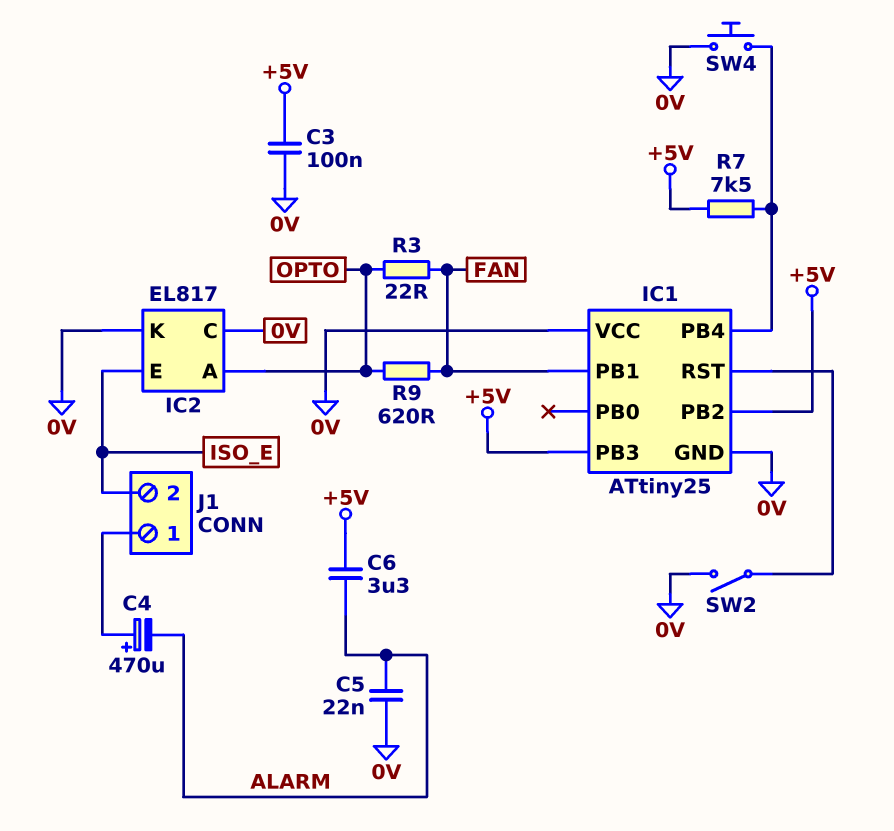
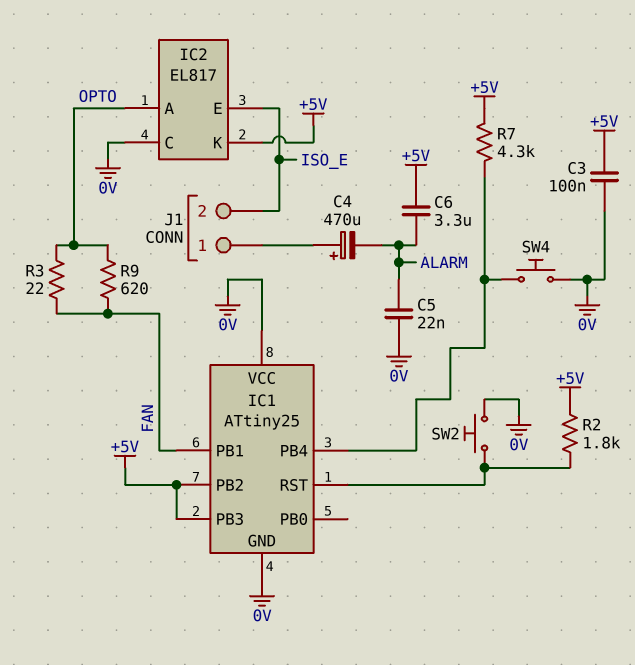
IC2 pin K: 0V -> +5V
R2: none -> 1.8k (+5V, IC1/RST)
R7: 7.5k (+5V, IC1/PB4) -> 4.3k (+5V, IC1/PB4)
SW2: switch (0V, IC1/RST) -> button (0V, IC1/RST)

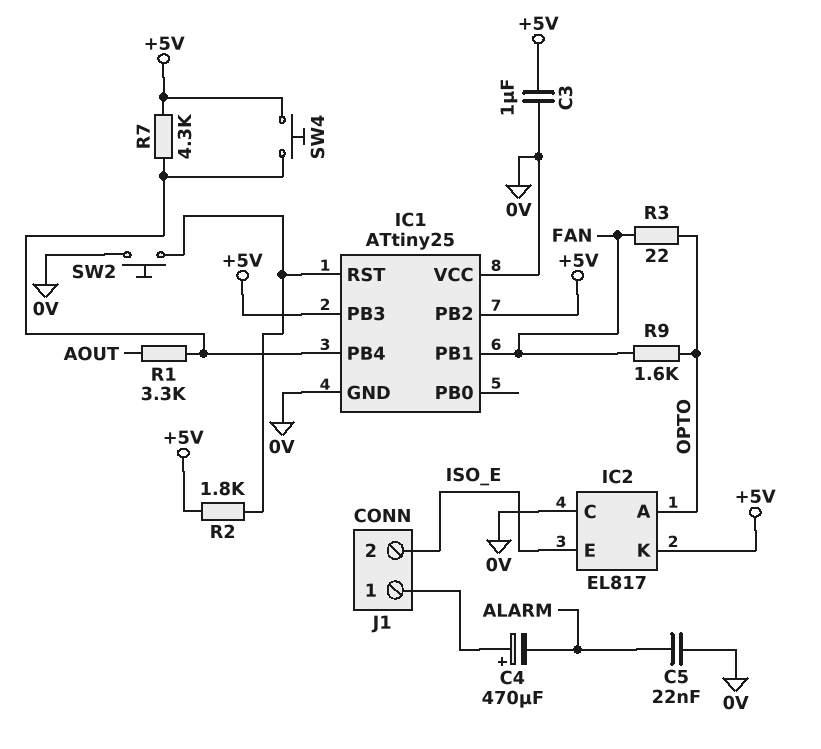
C3: 100nF (+5V, 0V) -> 1uF (+5V, 0V)
C6: 3.3uF (+5V, ALARM) -> none
R1: none -> 3.3k (AOUT, IC1/PB4)
R9: 620 (FAN, OPTO) -> 1.6k (FAN, OPTO)
SW4: button (0V, IC1/PB4) -> button (+5V, IC1/PB4)

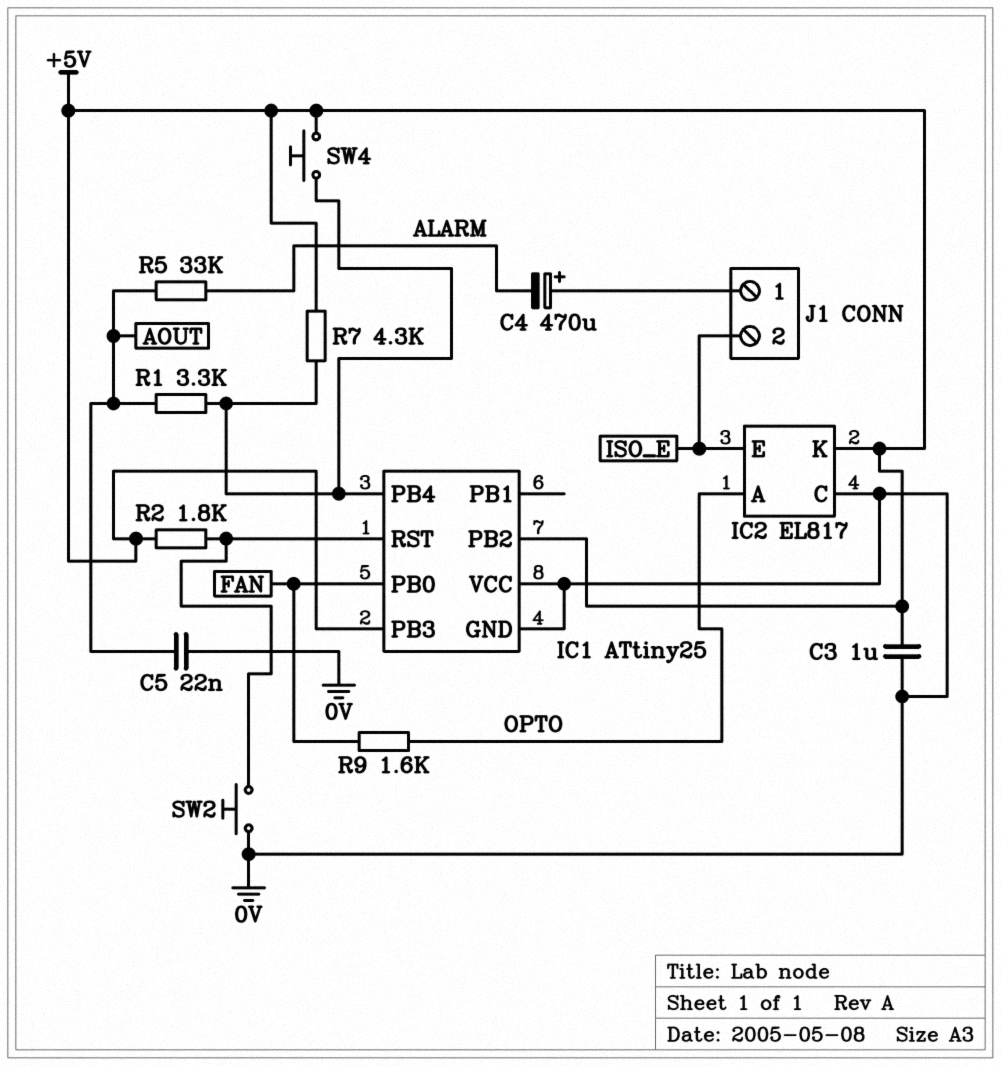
C5: 22nF (0V, ALARM) -> 22nF (0V, AOUT)
IC1 pin PB0: none -> FAN
IC1 pin PB1: FAN -> none
R3: 22 (FAN, OPTO) -> none
R5: none -> 33k (ALARM, AOUT)

